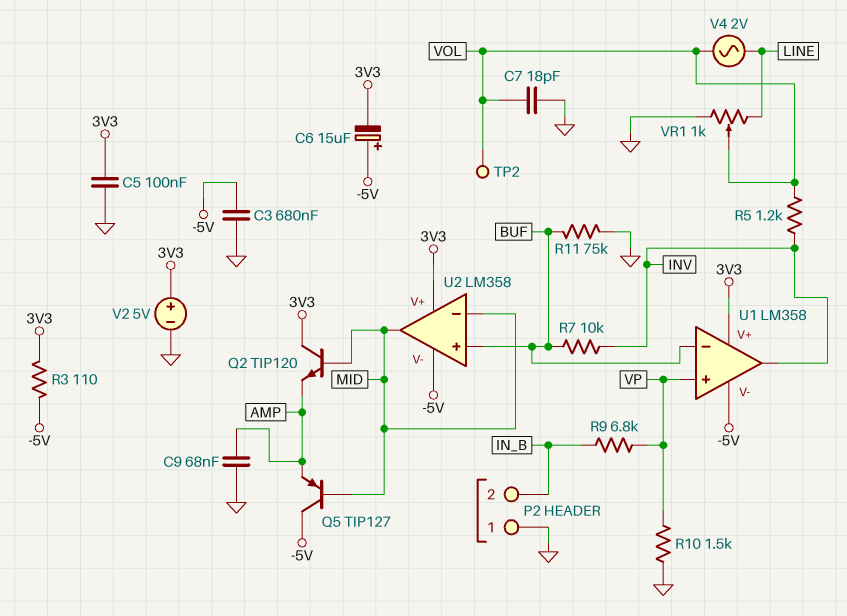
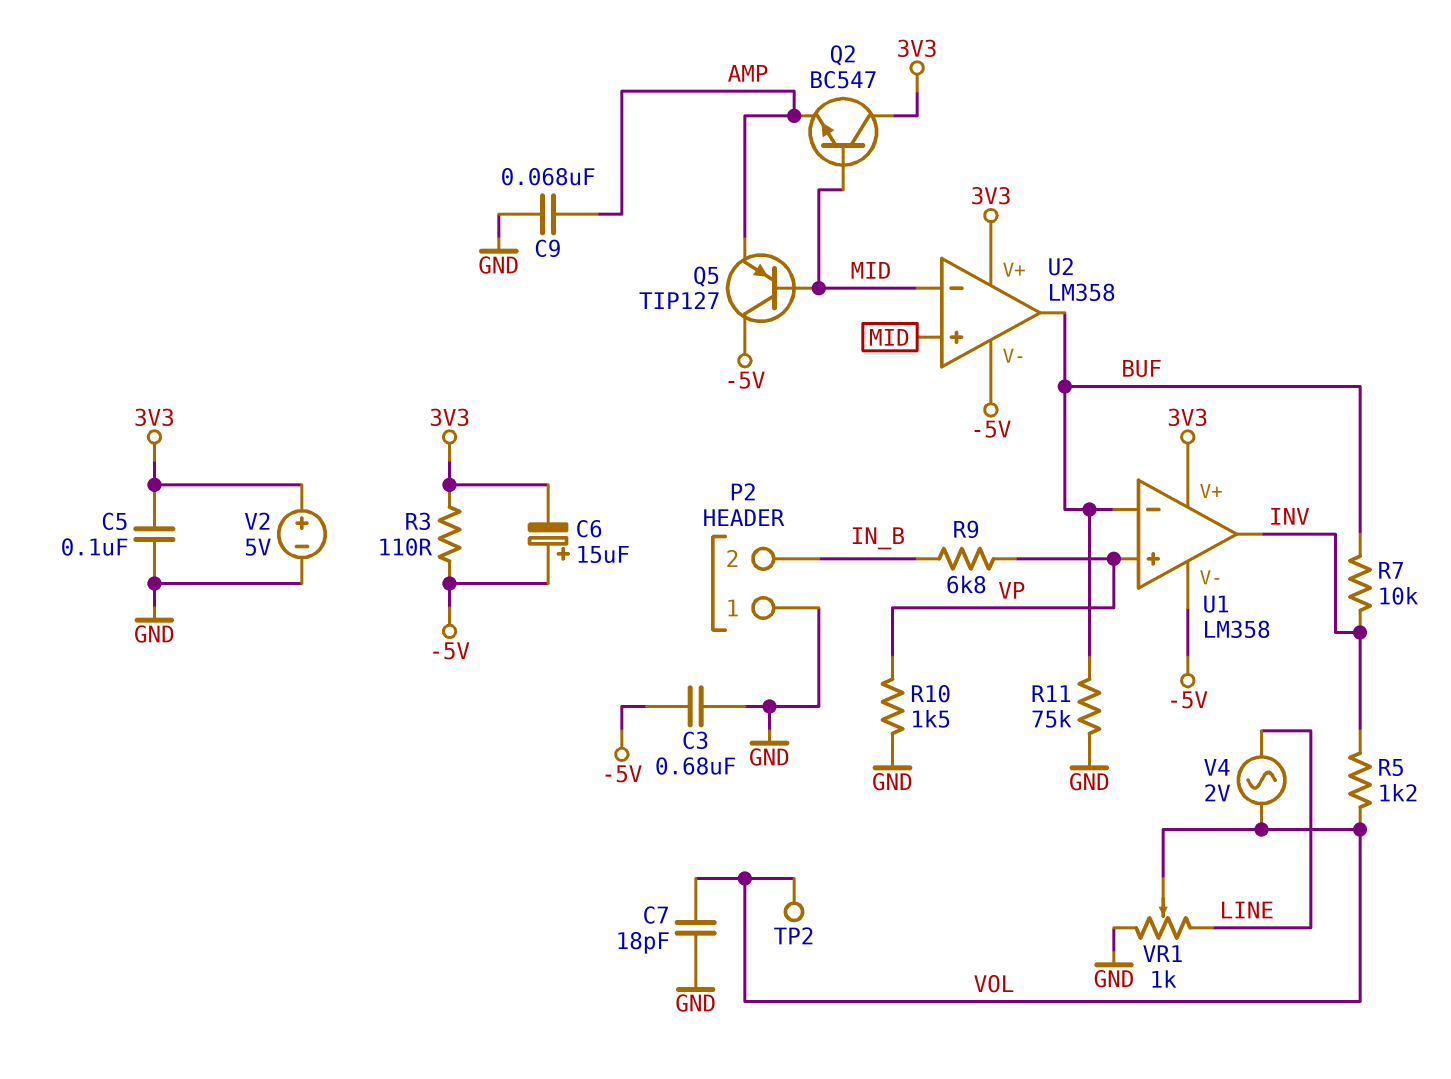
Q2: NPN TIP120 (B MID, C 3V3, E AMP) -> NPN BC547 (B MID, C 3V3, E AMP)
U2 pin in+: BUF -> MID
U2 pin out: MID -> BUF

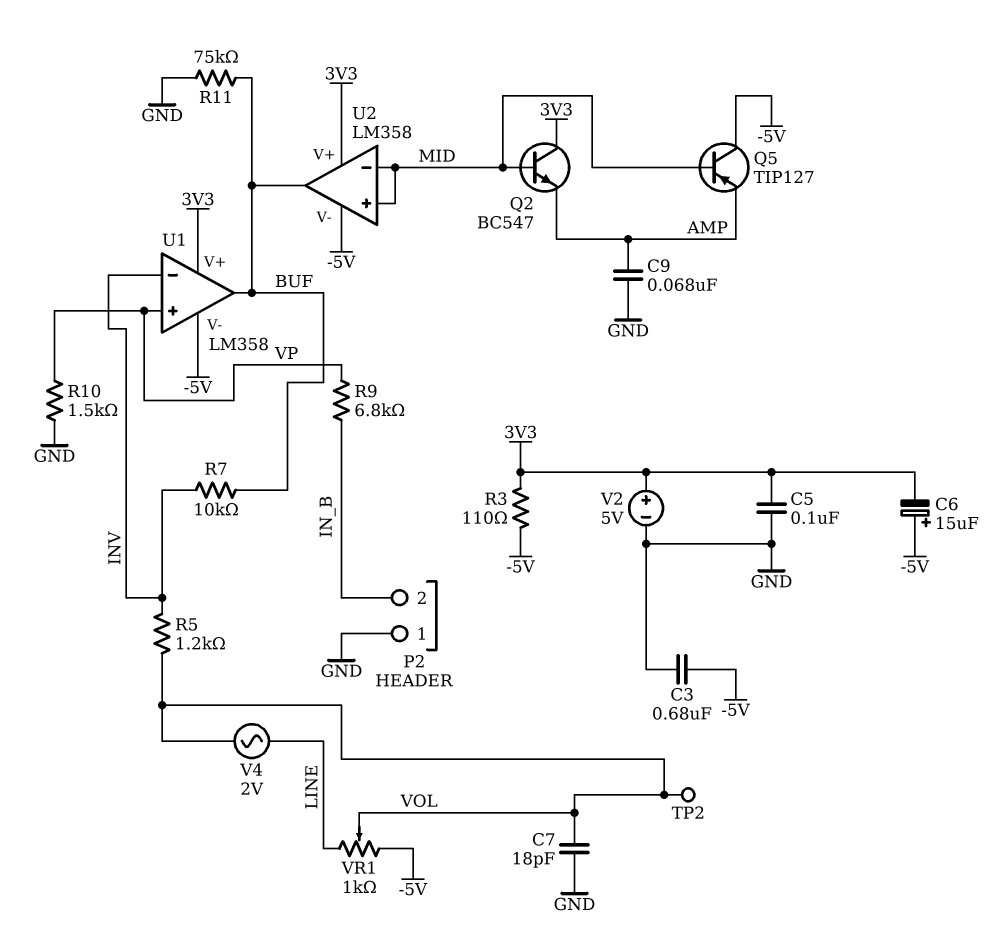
U1 pin in-: BUF -> INV
U1 pin out: INV -> BUF
VR1: 1k (GND, LINE, wiper VOL) -> 1k (-5V, LINE, wiper VOL)

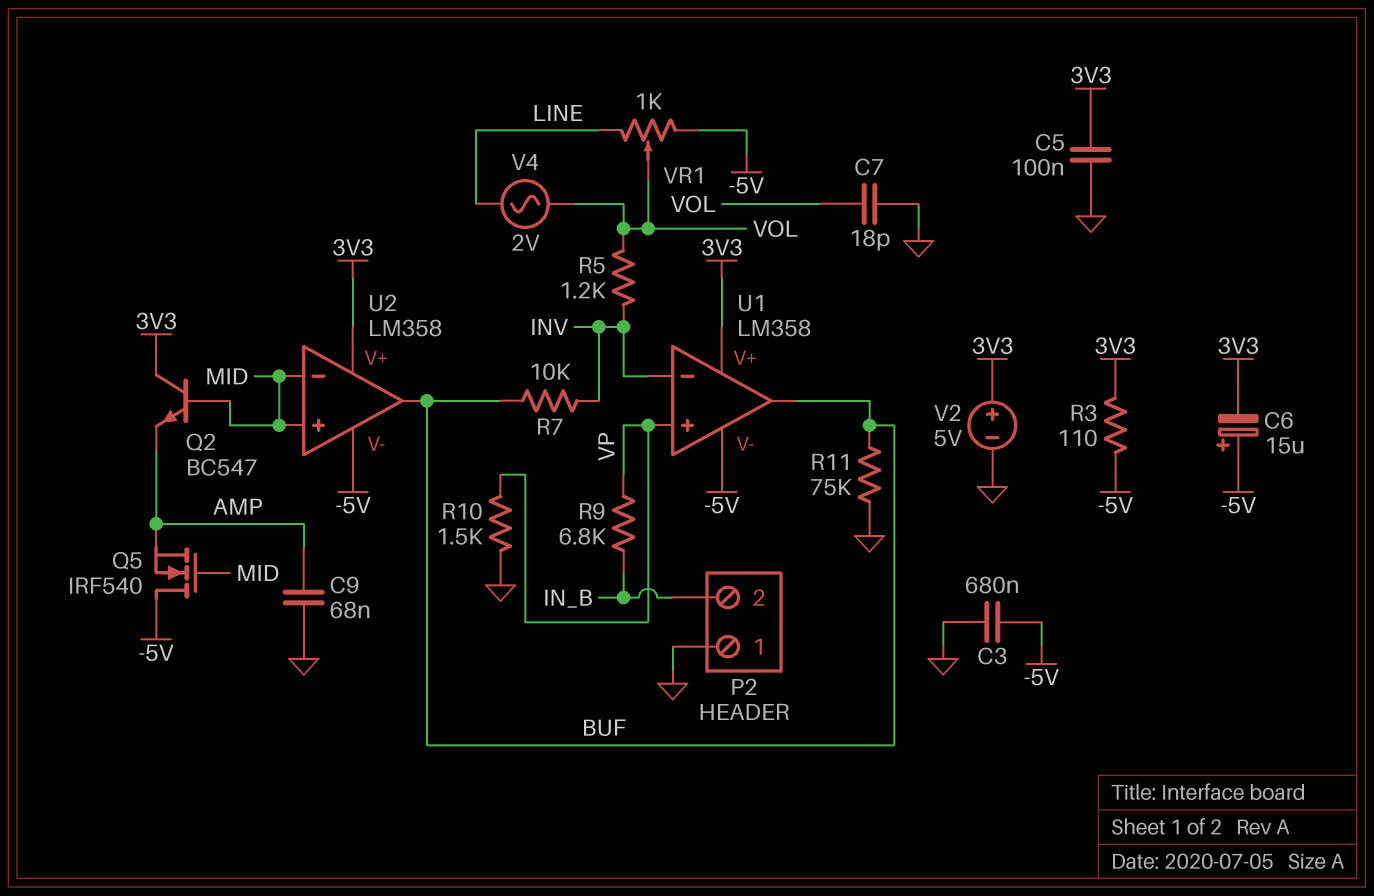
Q5: PNP TIP127 (B MID, C -5V, E AMP) -> NMOS IRF540 (G MID, D -5V, S AMP)
TP2: test point (VOL) -> none

